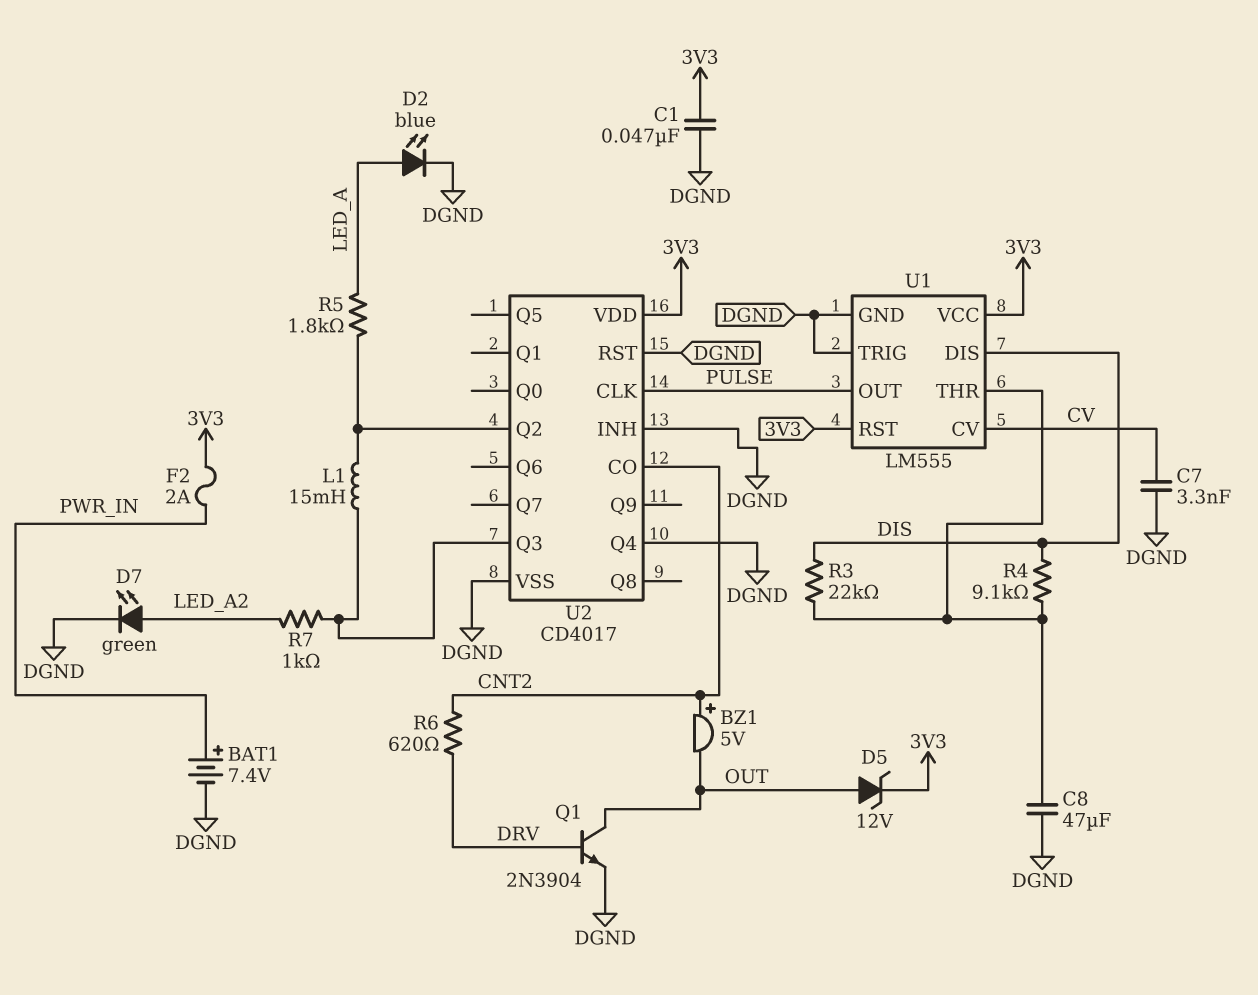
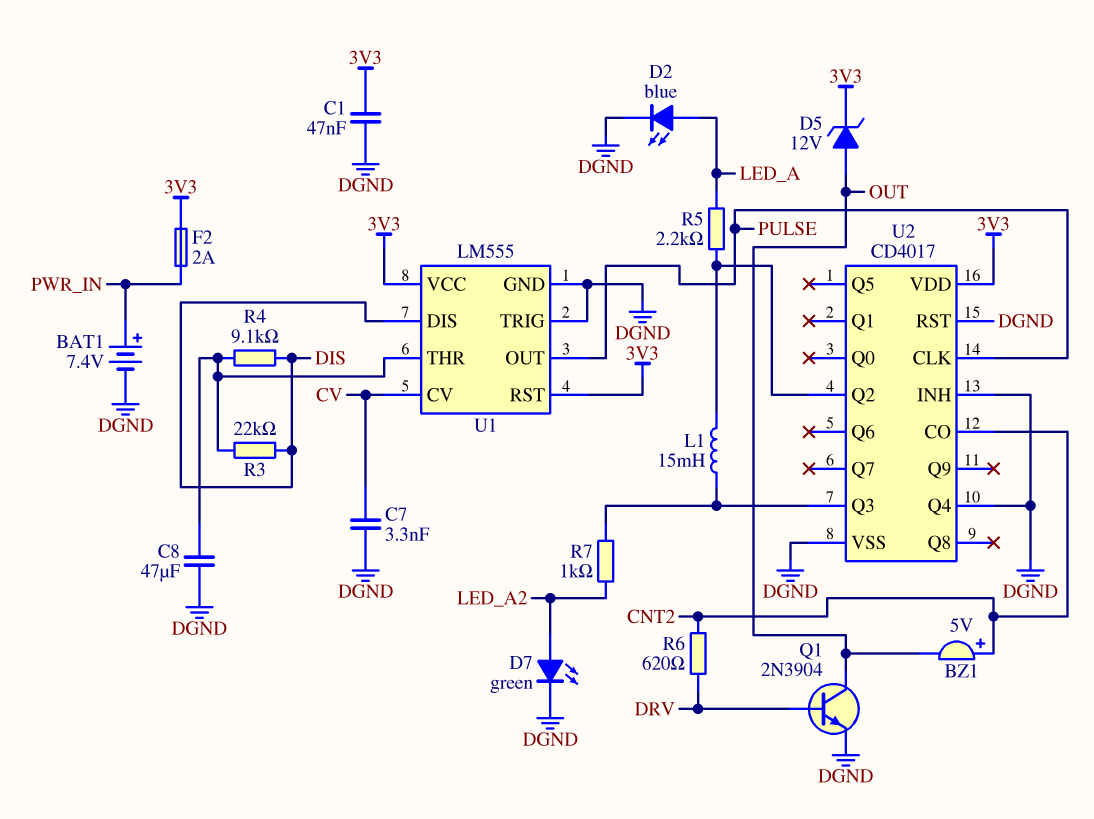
R5: 1.8k (LED_A, U2/Q2) -> 2.2k (LED_A, U2/Q2)

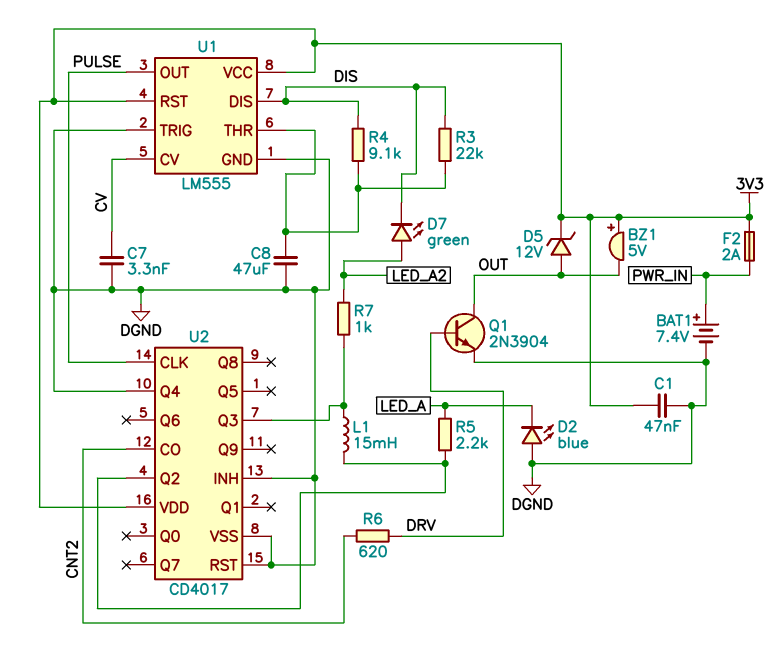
BZ1: buzzer 5V (plus CNT2, minus OUT) -> buzzer 5V (plus 3V3, minus OUT)
D2: LED blue (A LED_A, K DGND) -> LED blue (A DGND, K LED_A)
D7: LED green (A LED_A2, K DGND) -> LED green (A LED_A2, K DIS)

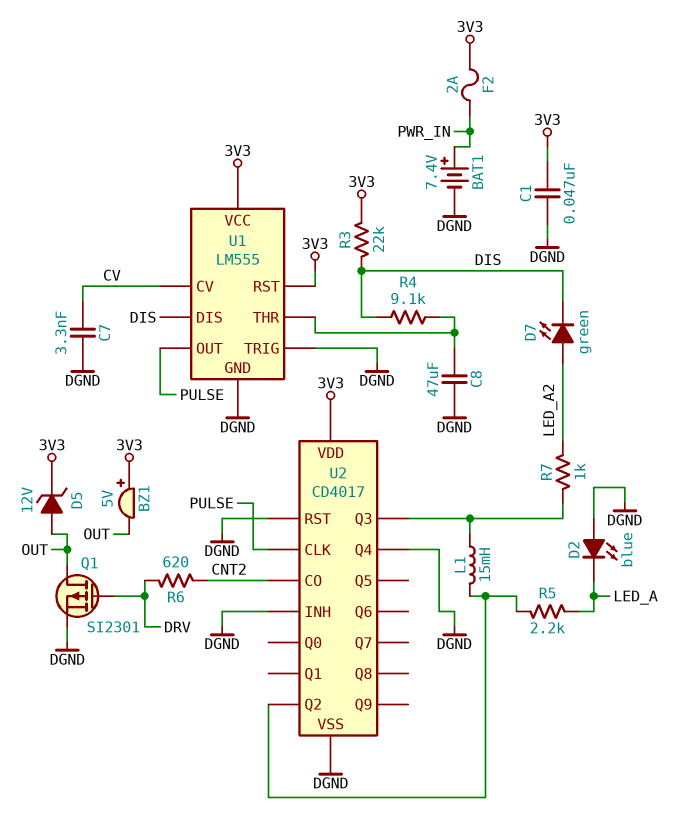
Q1: NPN 2N3904 (B DRV, C OUT, E DGND) -> PMOS SI2301 (G DRV, D OUT, S DGND)
R3: 22k (DIS, U1/THR) -> 22k (3V3, DIS)

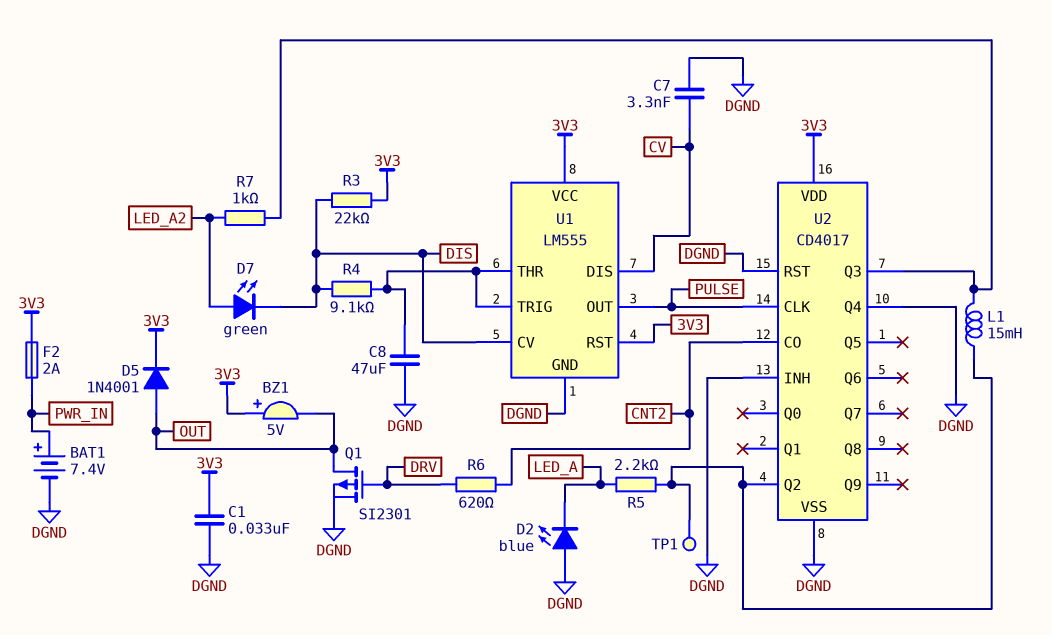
C1: 47nF (3V3, DGND) -> 33nF (3V3, DGND)
D5: zener 12V (A OUT, K 3V3) -> diode 1N4001 (A OUT, K 3V3)
TP1: none -> test point (U2/Q2)
U1 pin CV: CV -> DIS
U1 pin DIS: DIS -> CV
U1 pin TRIG: DGND -> U1/THR

